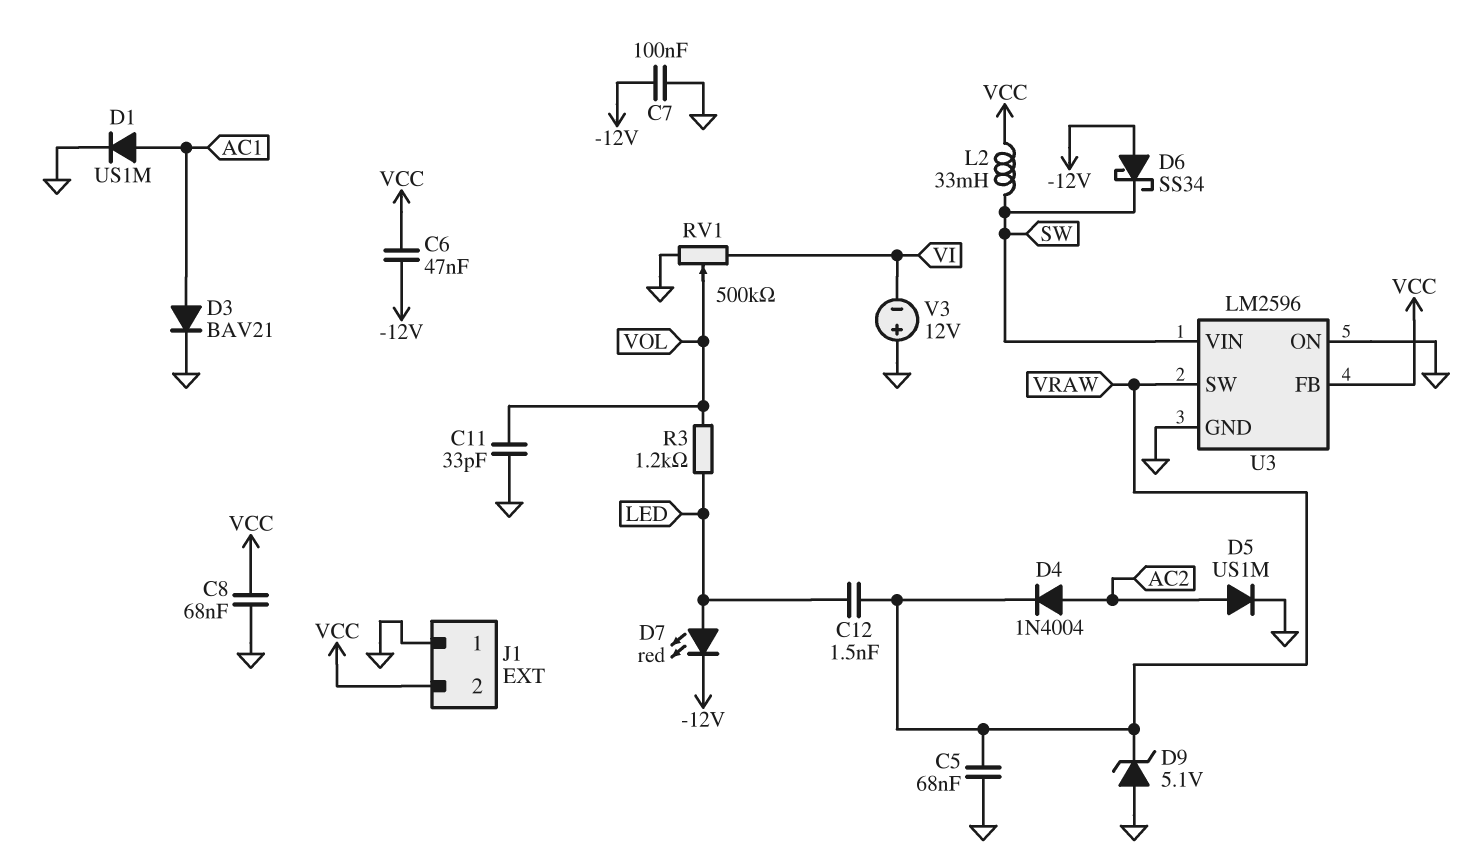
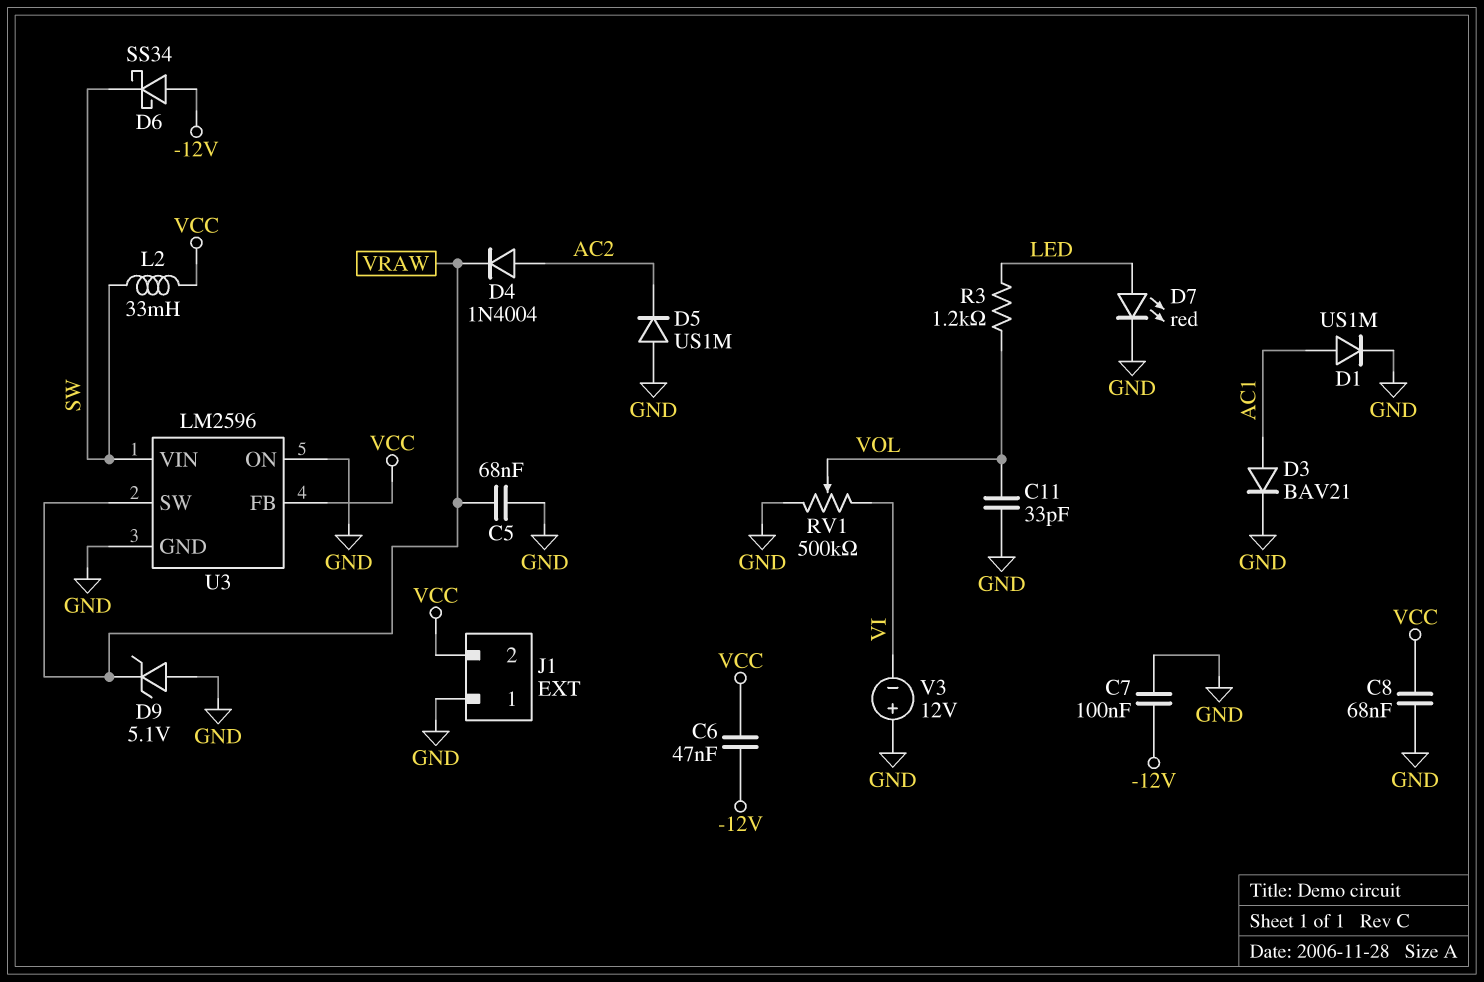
C12: 1.5nF (LED, VRAW) -> none
D5: diode US1M (A AC2, K GND) -> diode US1M (A GND, K AC2)
D7: LED red (A LED, K -12V) -> LED red (A LED, K GND)

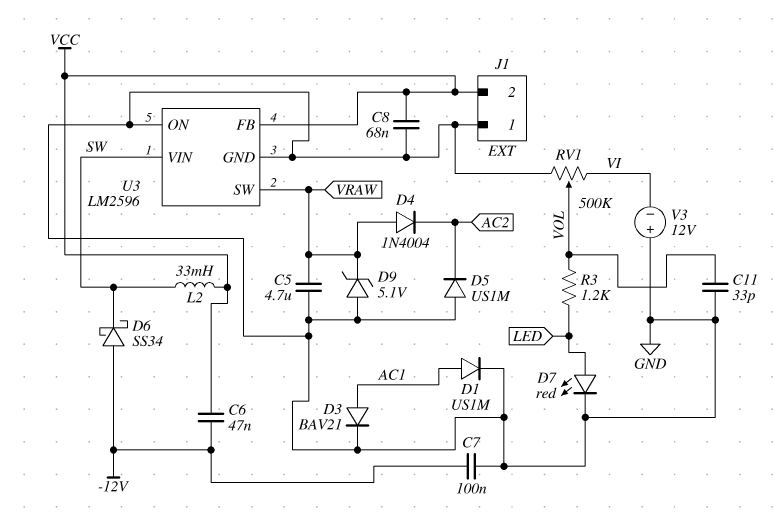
C5: 68nF (GND, VRAW) -> 4.7uF (GND, VRAW)
D4: diode 1N4004 (A AC2, K VRAW) -> diode 1N4004 (A VRAW, K AC2)

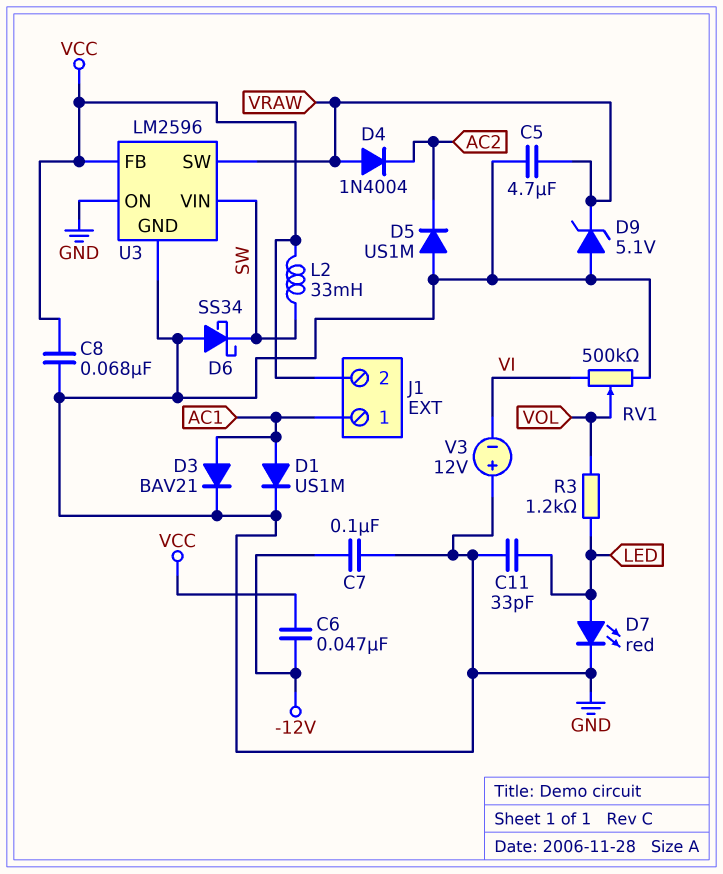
C11: 33pF (GND, VOL) -> 33pF (GND, LED)
D6: schottky SS34 (A -12V, K SW) -> schottky SS34 (A GND, K SW)
J1 pin 1: GND -> AC1

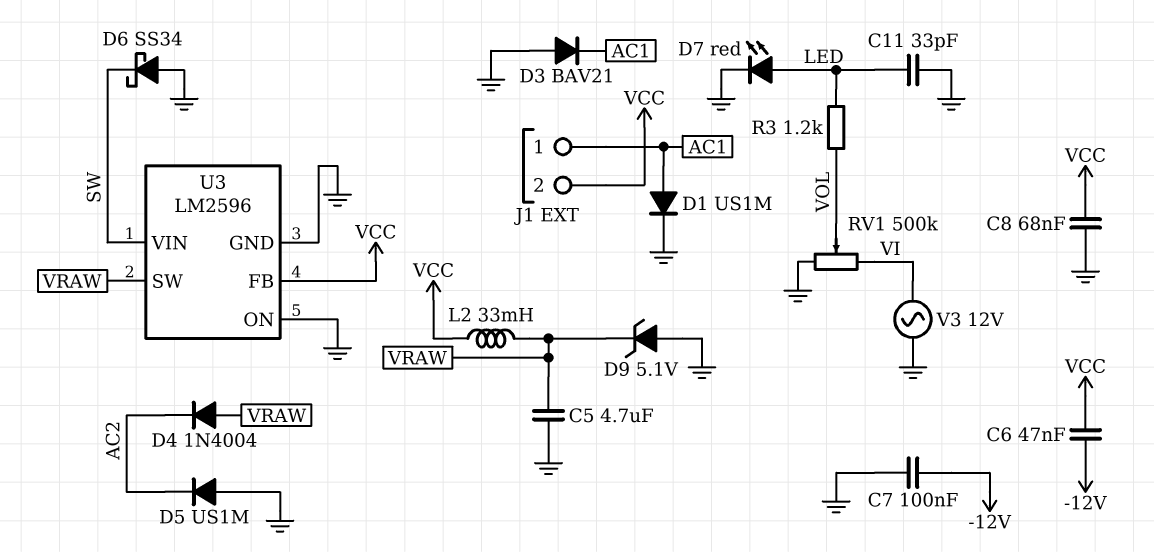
D3: diode BAV21 (A AC1, K GND) -> diode BAV21 (A GND, K AC1)
L2: 33mH (SW, VCC) -> 33mH (VCC, VRAW)
V3: 12V (plus GND, minus VI) -> AC 12V (GND, VI)

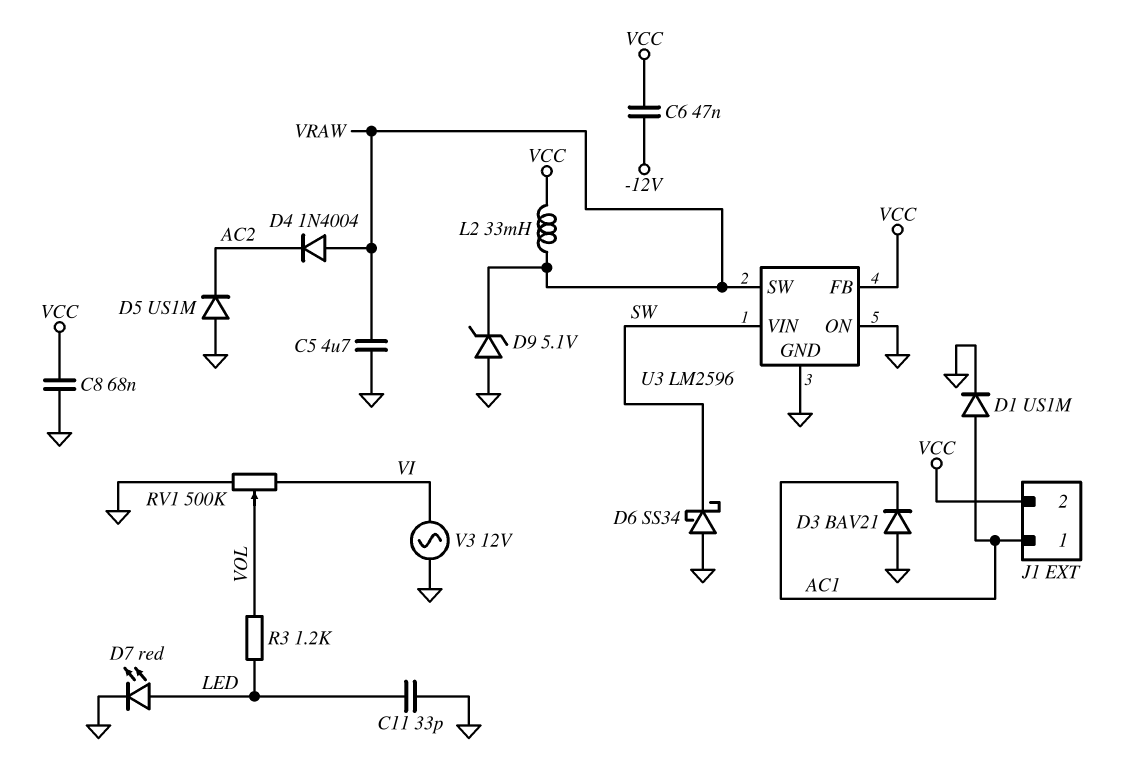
C7: 100nF (-12V, GND) -> none

